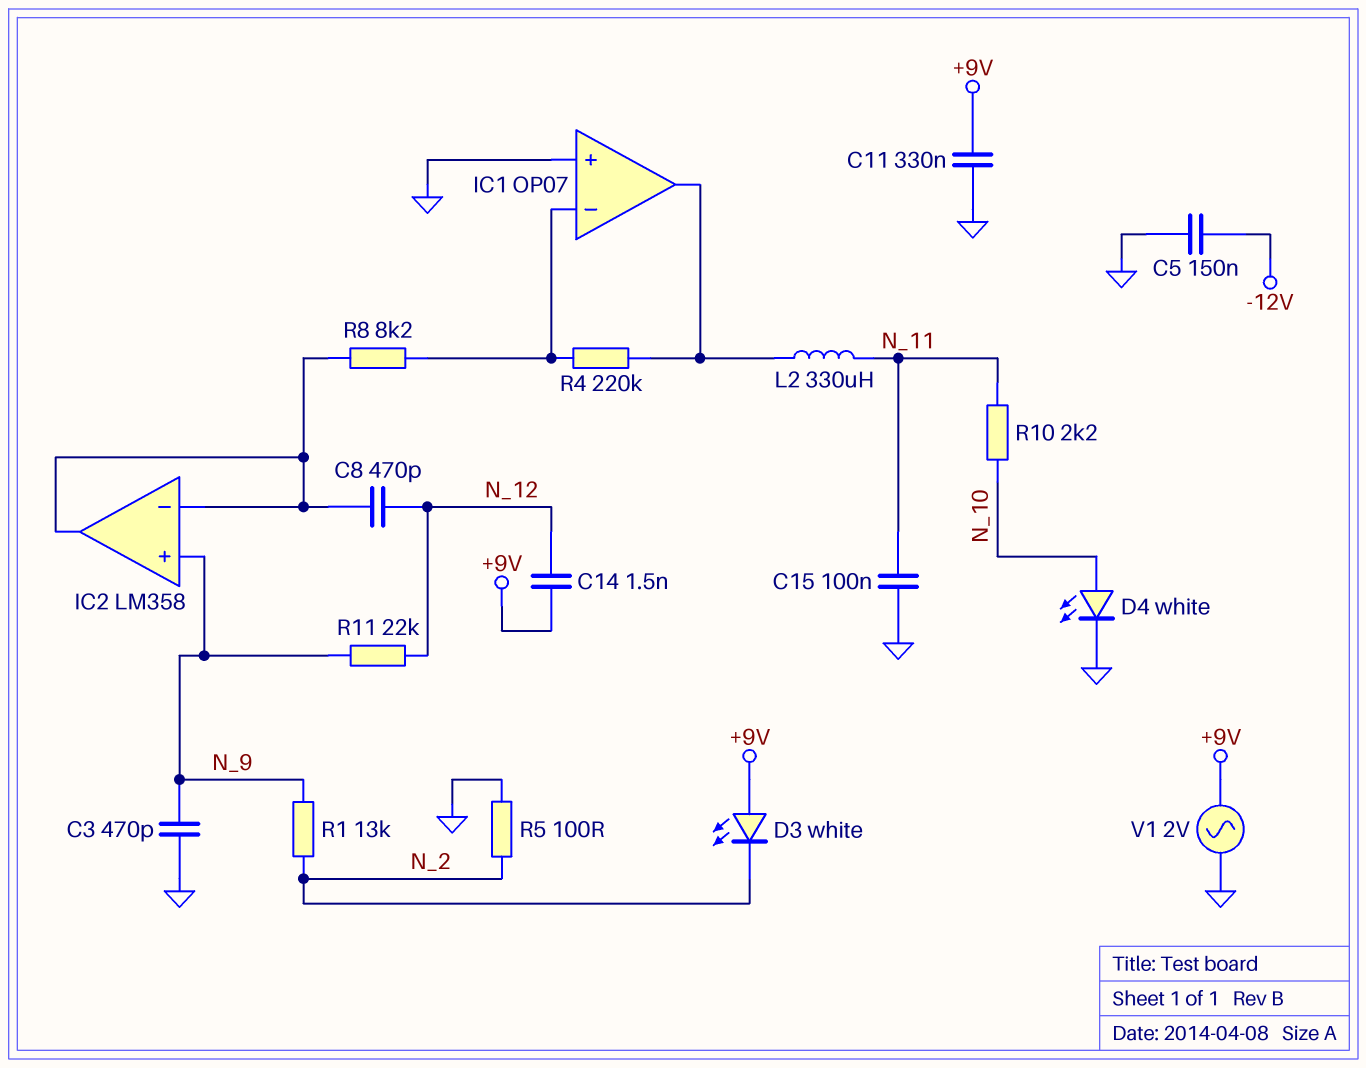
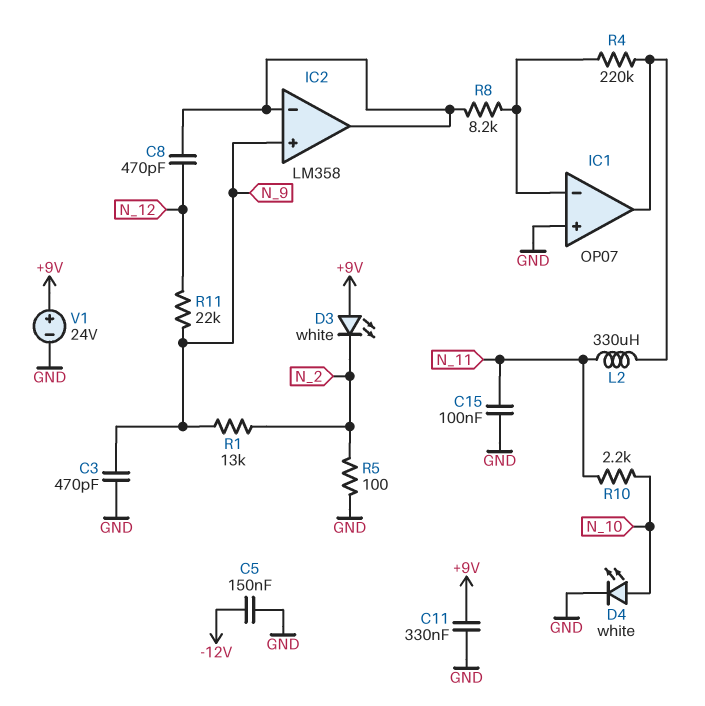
C14: 1.5nF (+9V, N_12) -> none
V1: AC 2V (+9V, GND) -> 24V (plus +9V, minus GND)

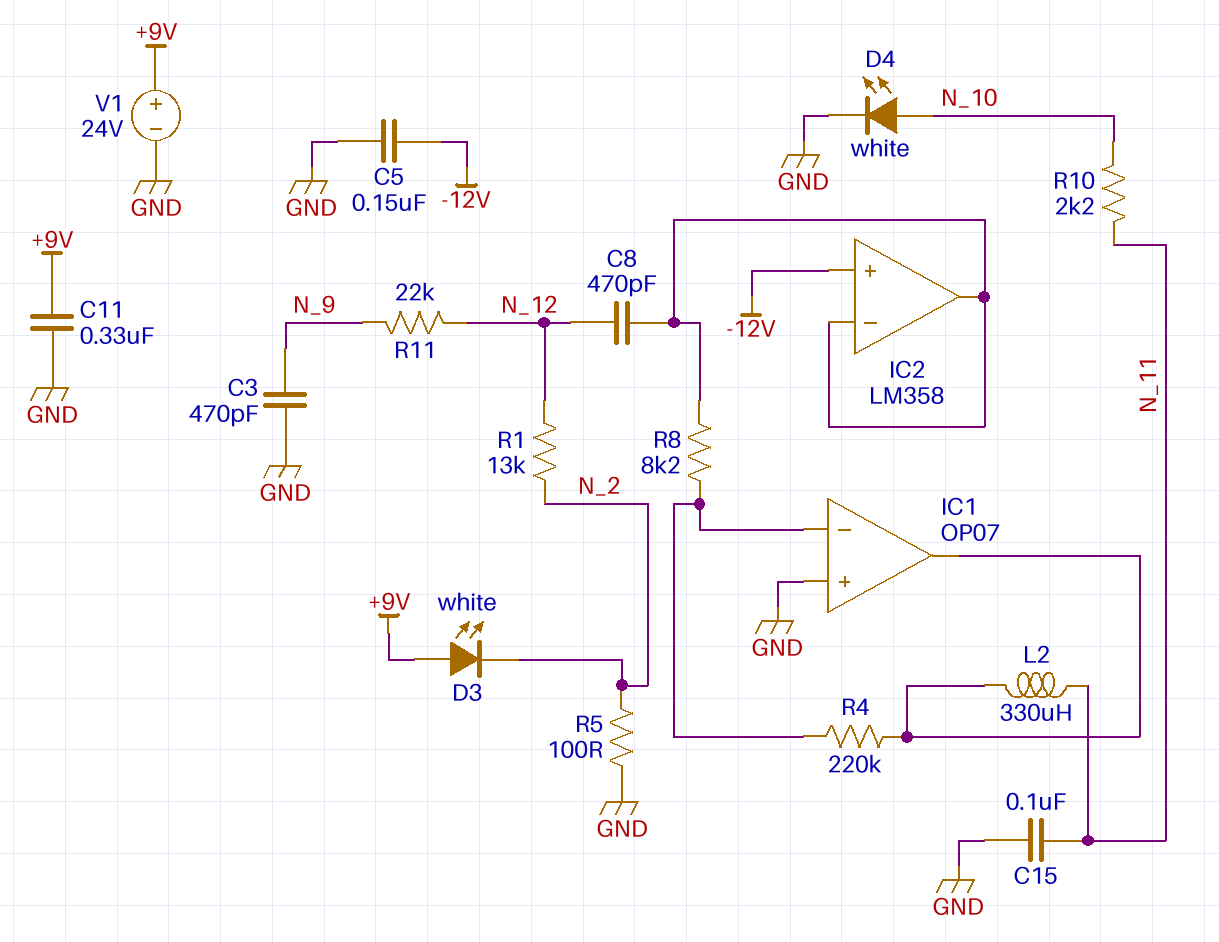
IC2 pin in+: N_9 -> -12V
R1: 13k (N_2, N_9) -> 13k (N_2, N_12)

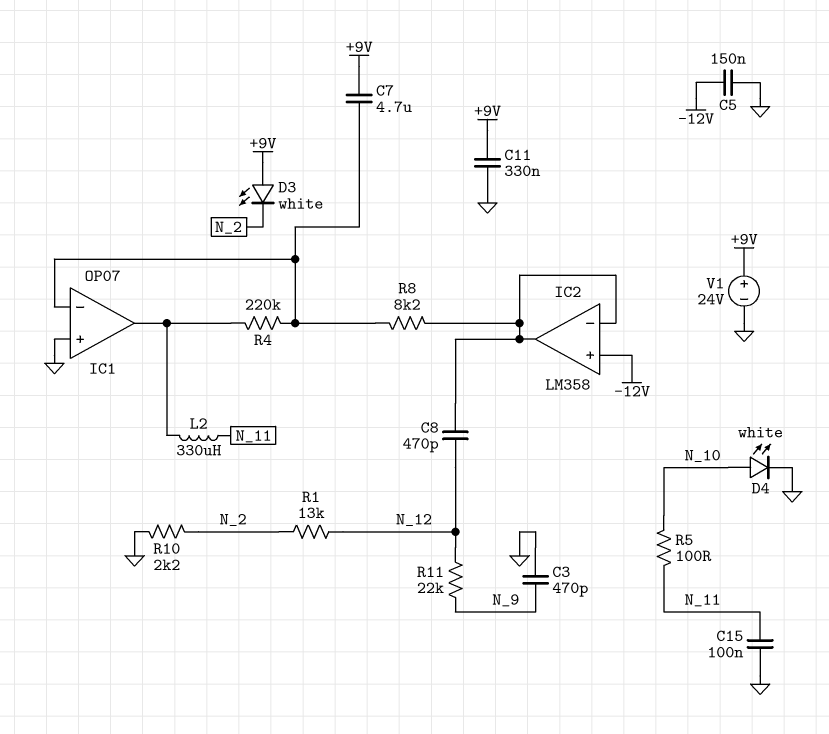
C7: none -> 4.7uF (+9V, IC1/in-)
R5: 100 (GND, N_2) -> 100 (N_10, N_11)
R10: 2.2k (N_10, N_11) -> 2.2k (GND, N_2)

